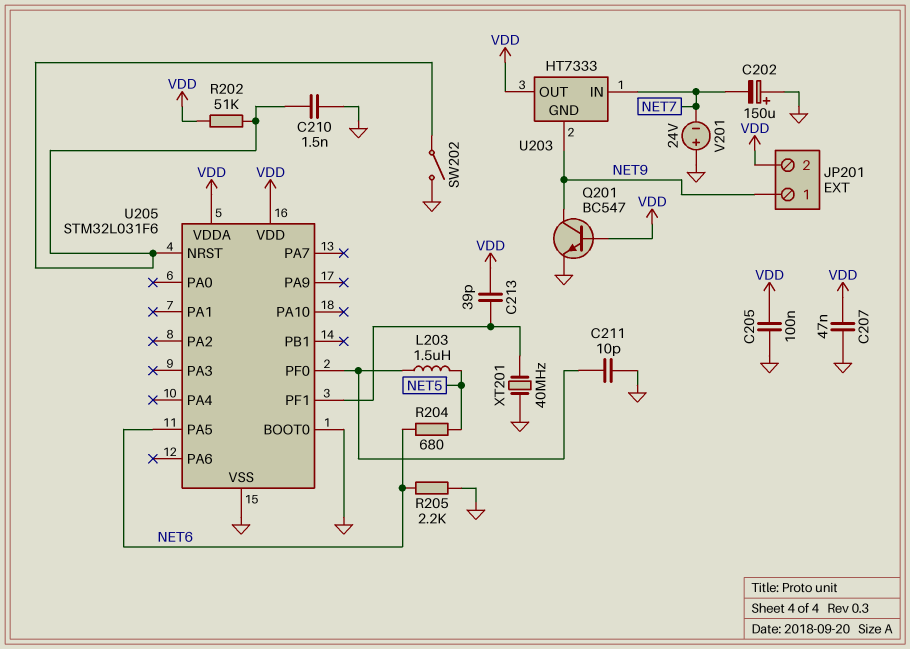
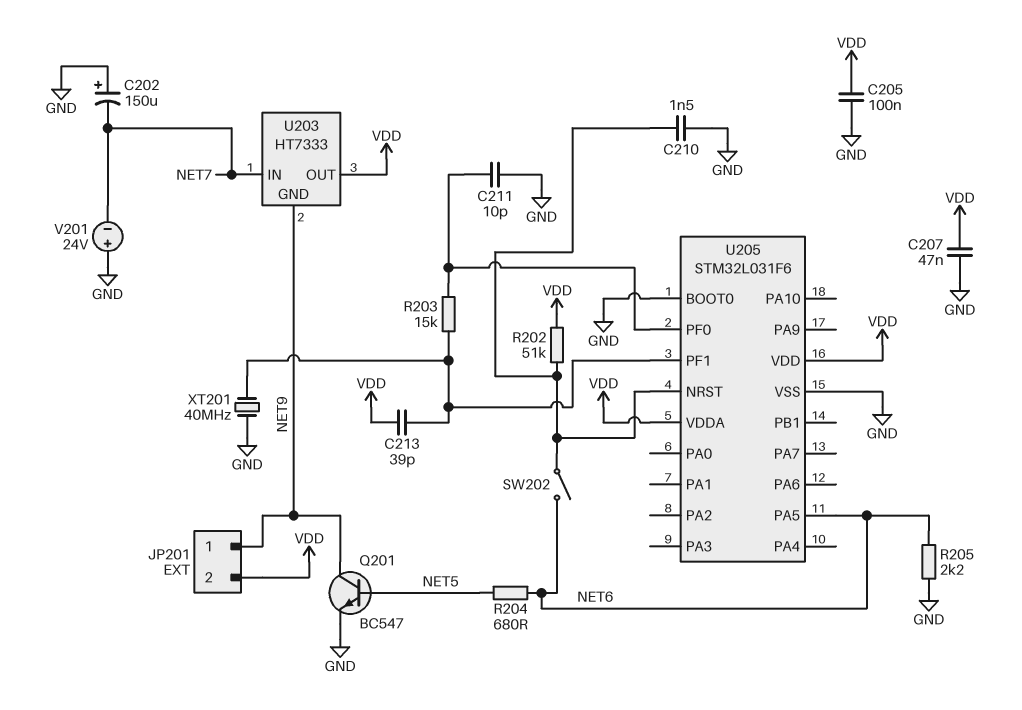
L203: 1.5uH (NET5, U205/PF0) -> none
Q201: NPN BC547 (B VDD, C NET9, E GND) -> NPN BC547 (B NET5, C NET9, E GND)
R203: none -> 15k (U205/PF0, U205/PF1)
SW202: switch (GND, U205/NRST) -> switch (NET6, U205/NRST)

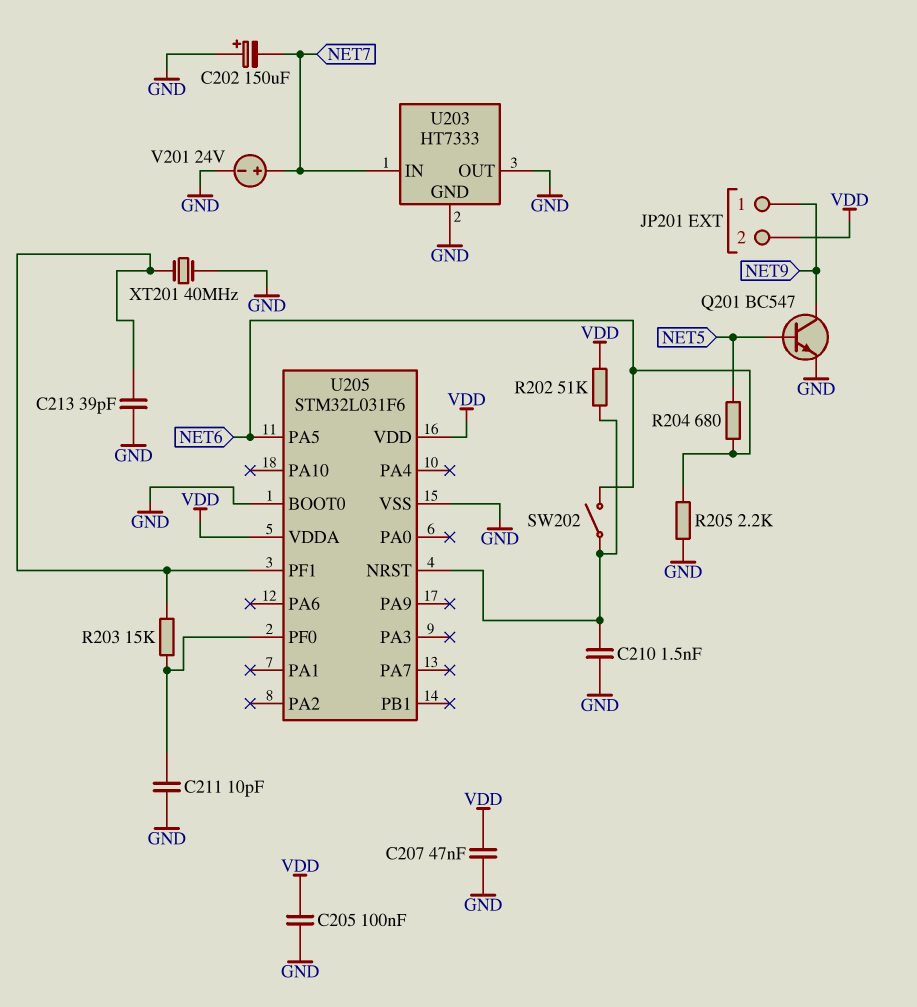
C213: 39pF (U205/PF1, VDD) -> 39pF (GND, U205/PF1)
U203 pin GND: NET9 -> GND
U203 pin OUT: VDD -> GND
V201: 24V (plus GND, minus NET7) -> 24V (plus NET7, minus GND)

